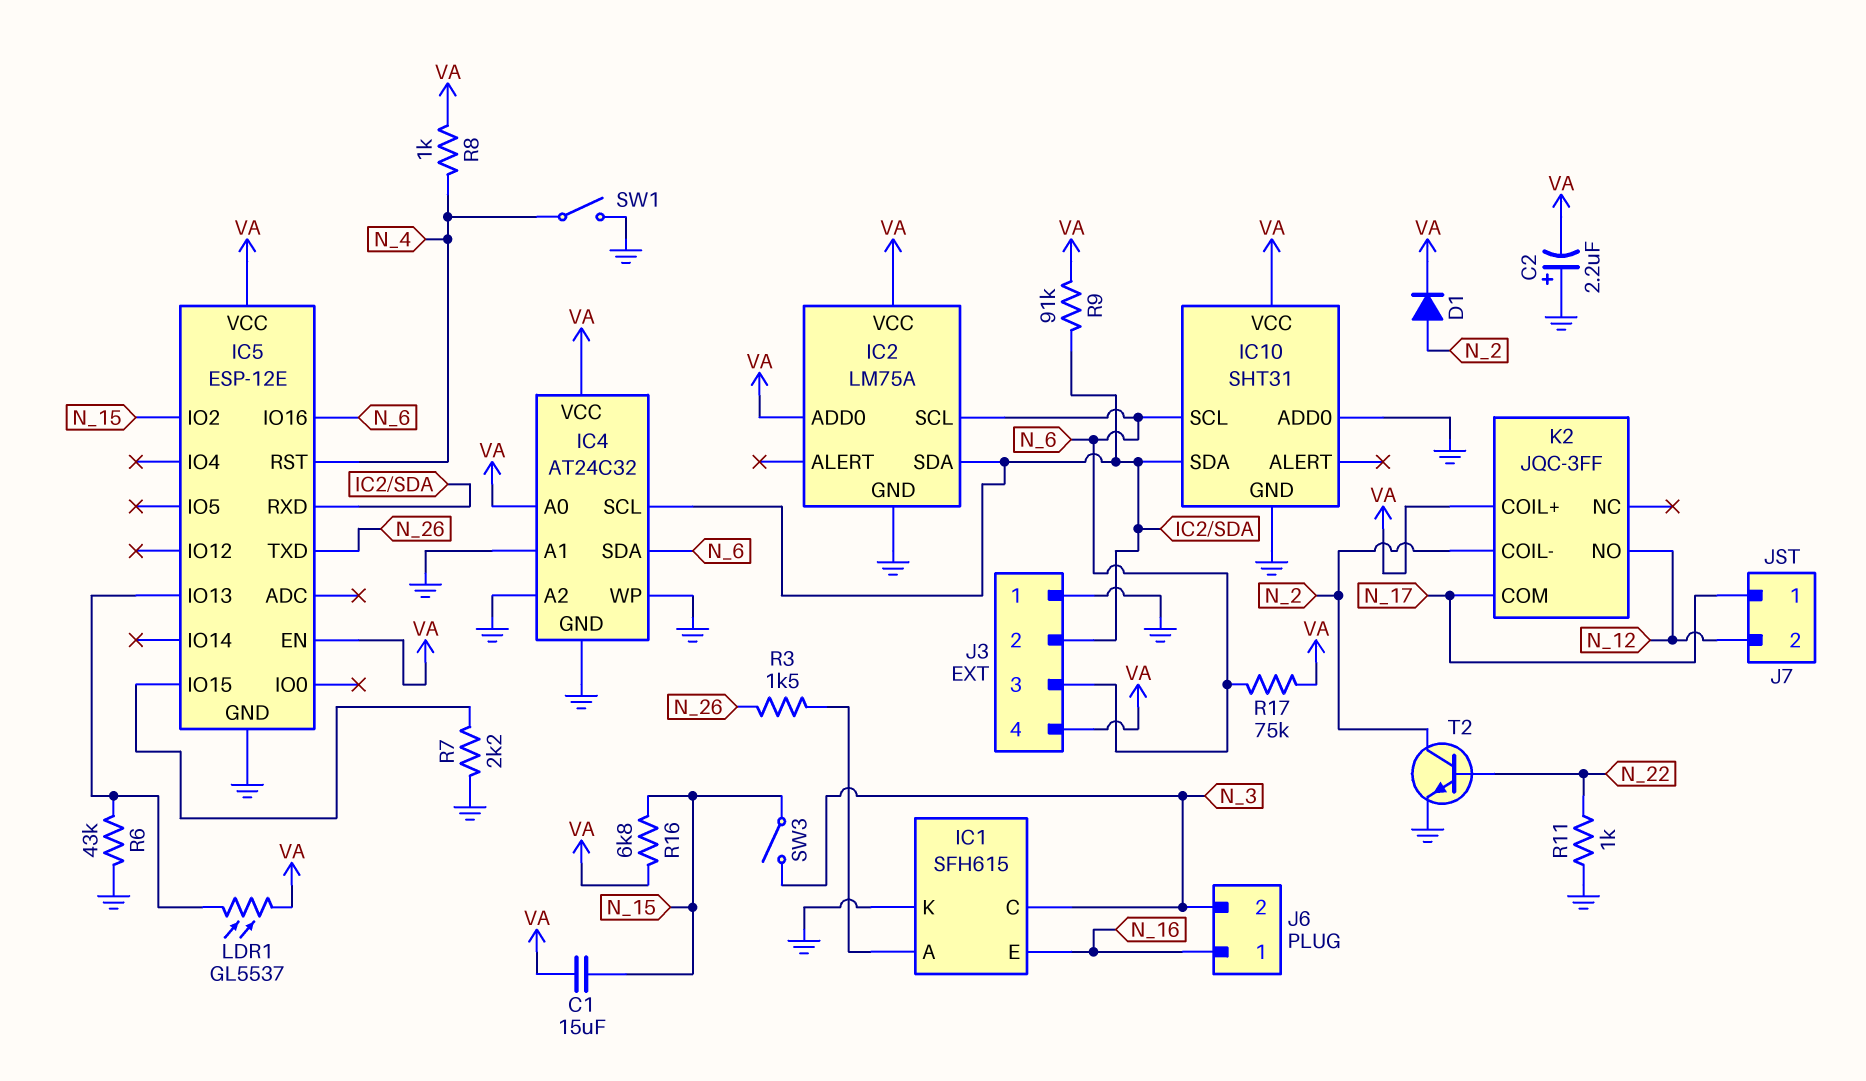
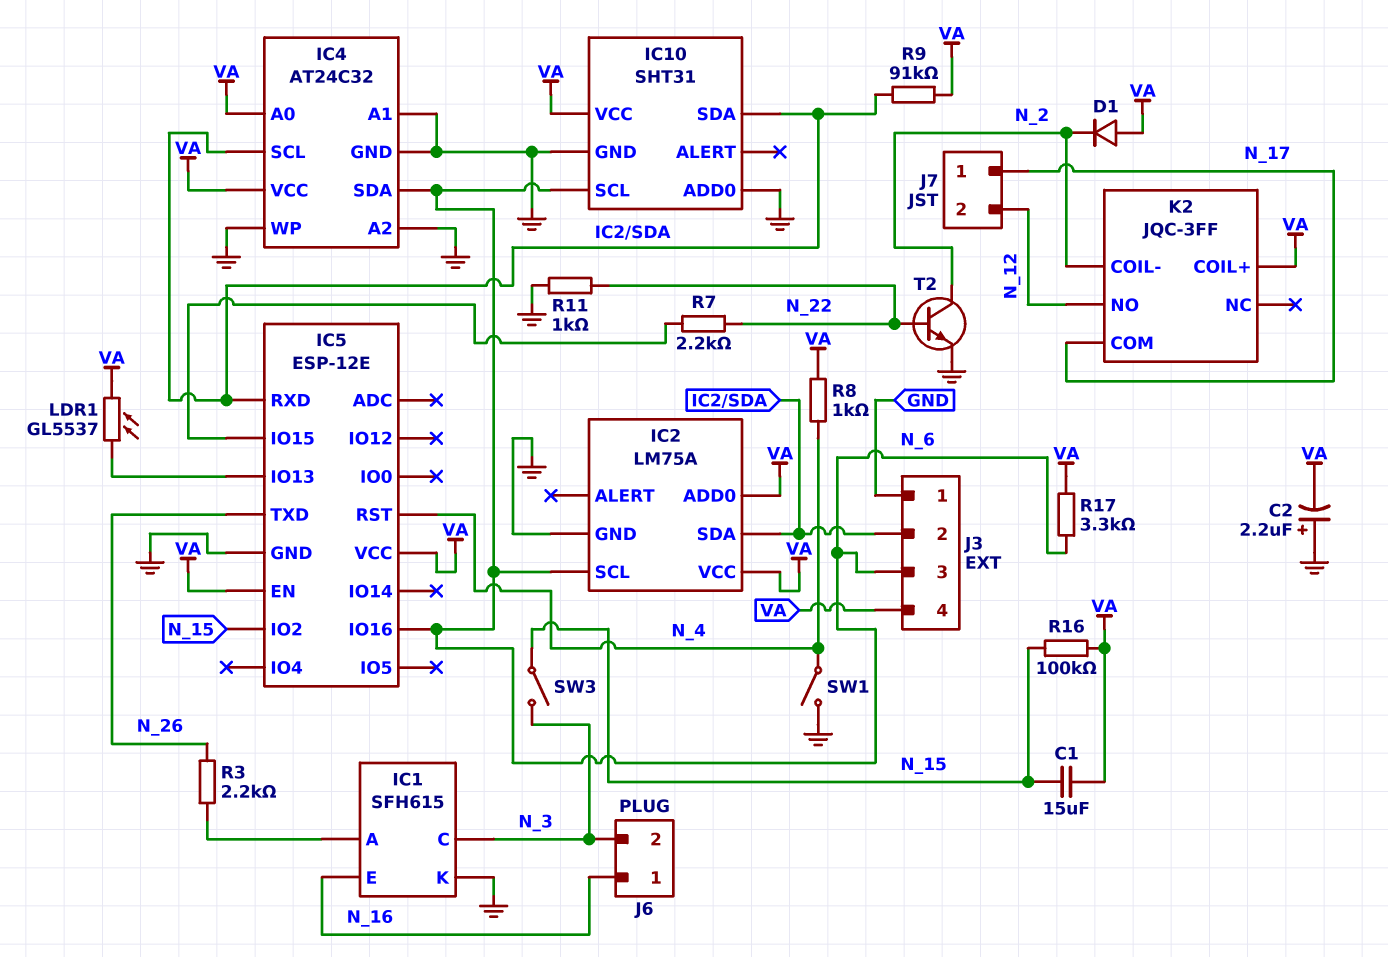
D1: diode (A N_2, K VA) -> diode (A VA, K N_2)
R3: 1.5k (IC1/A, N_26) -> 2.2k (IC1/A, N_26)
R6: 43k (GND, IC5/IO13) -> none
R7: 2.2k (GND, IC5/IO15) -> 2.2k (IC5/IO15, N_22)
R16: 6.8k (N_15, VA) -> 100k (N_15, VA)
R17: 75k (N_6, VA) -> 3.3k (N_6, VA)

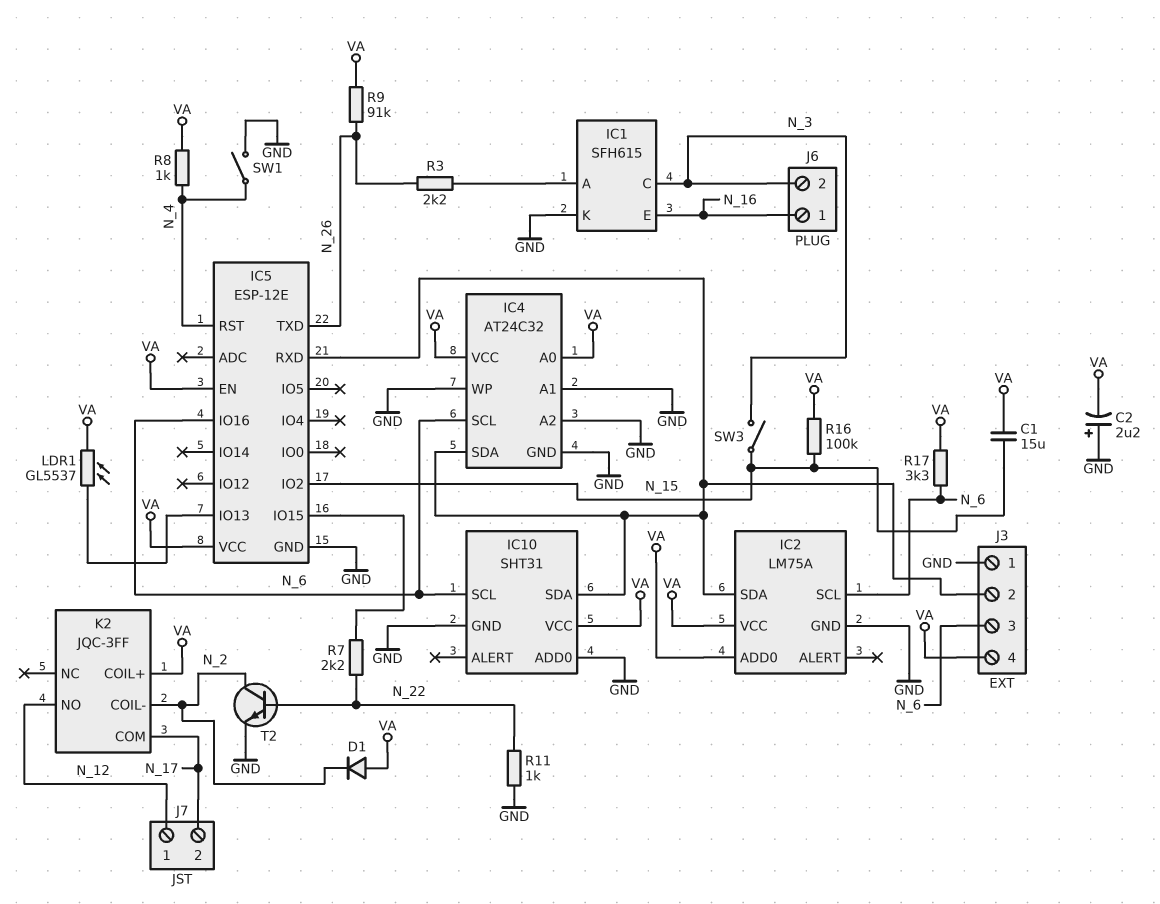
IC4 pin SCL: IC2/SDA -> N_6
IC4 pin SDA: N_6 -> IC2/SDA
J7 pin 1: N_17 -> N_12
J7 pin 2: N_12 -> N_17
R9: 91k (IC2/SDA, VA) -> 91k (N_26, VA)

